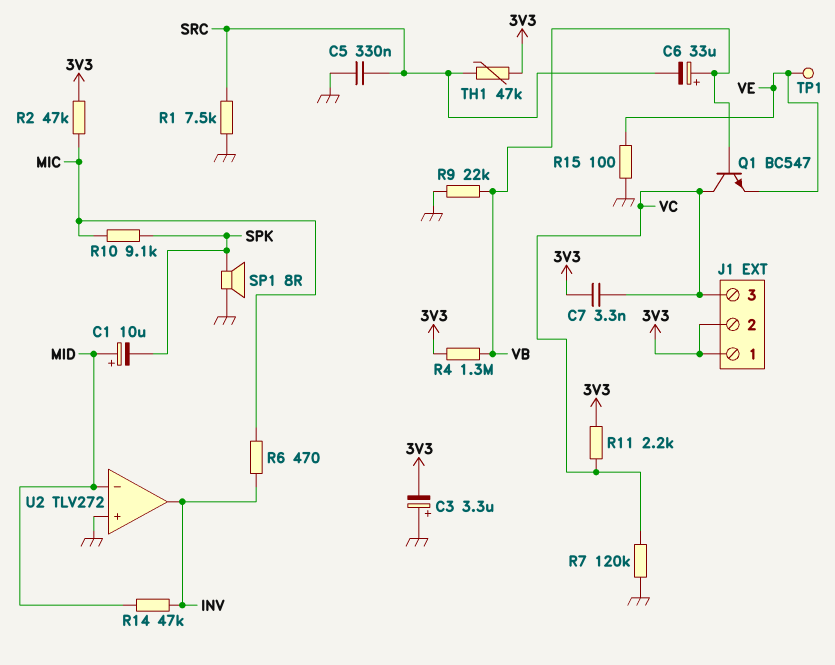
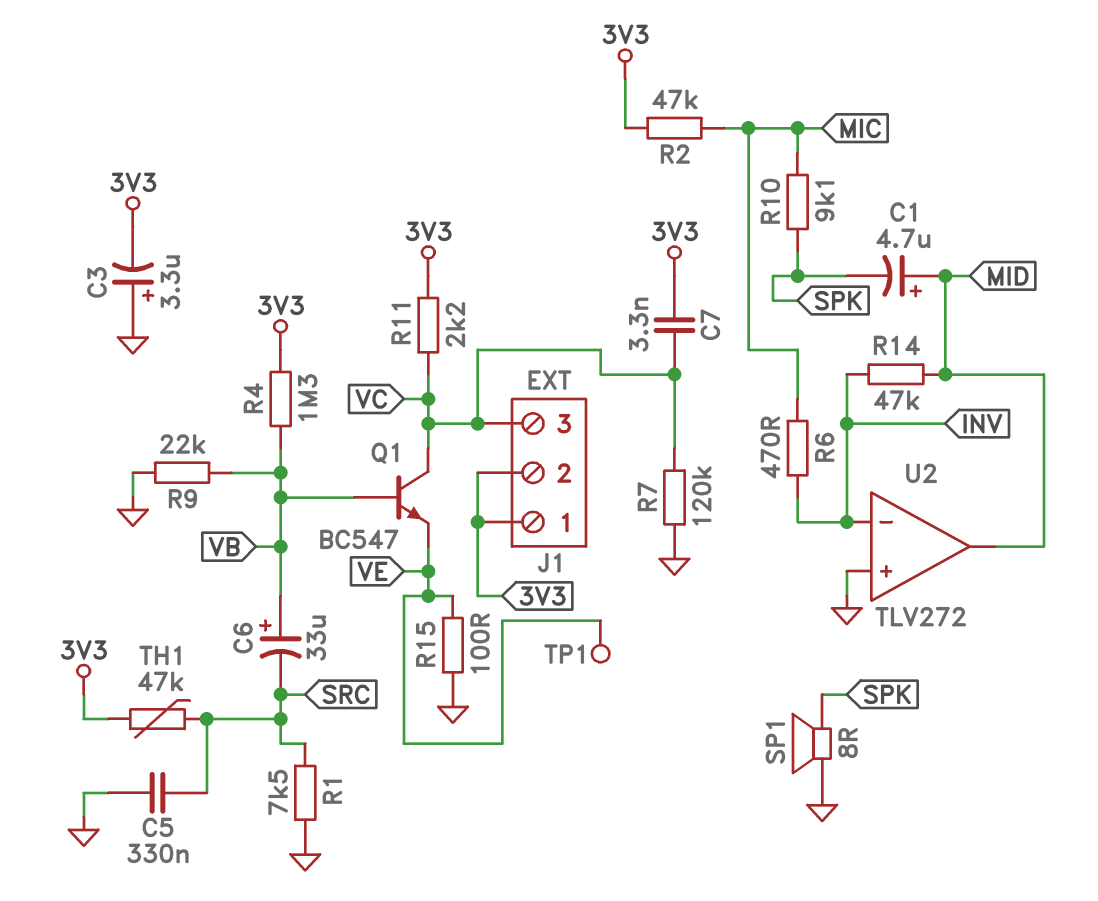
C1: 10uF (plus MID, minus SPK) -> 4.7uF (plus MID, minus SPK)
U2 pin in-: MID -> INV
U2 pin out: INV -> MID

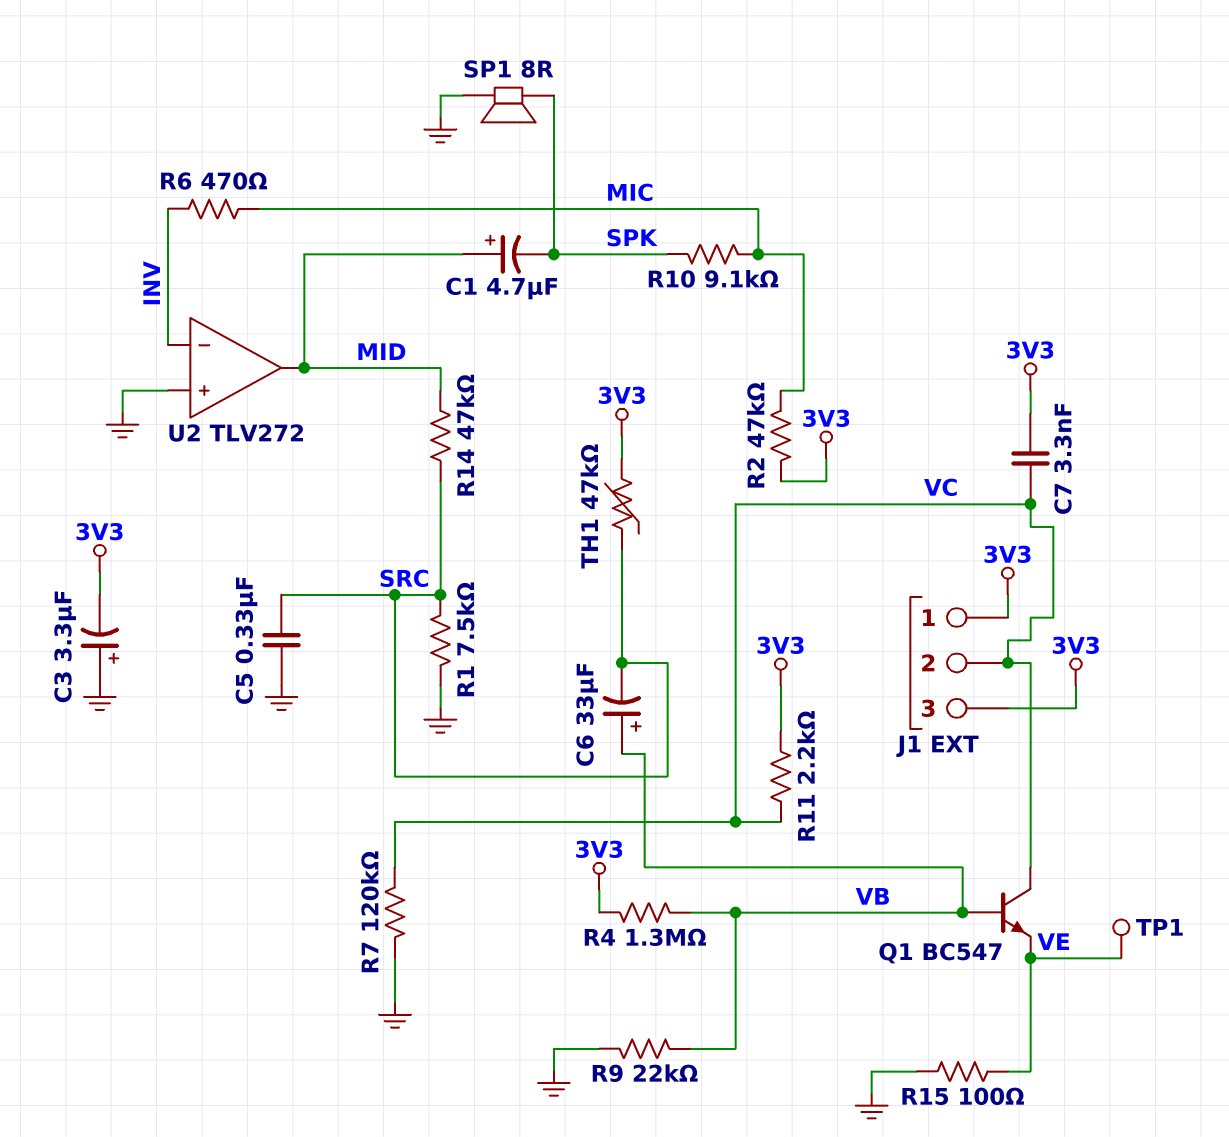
J1 pin 2: 3V3 -> VC
J1 pin 3: VC -> 3V3
R14: 47k (INV, MID) -> 47k (MID, SRC)

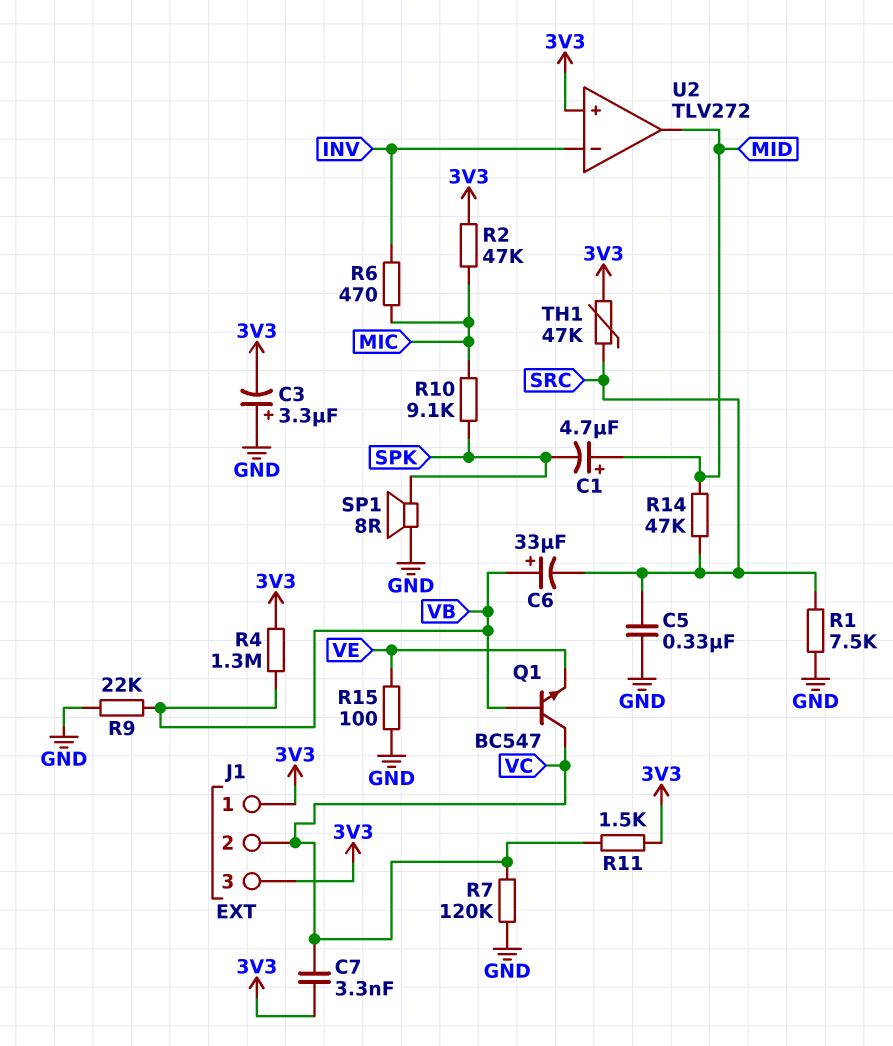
R11: 2.2k (3V3, VC) -> 1.5k (3V3, VC)
TP1: test point (VE) -> none
U2 pin in+: GND -> 3V3

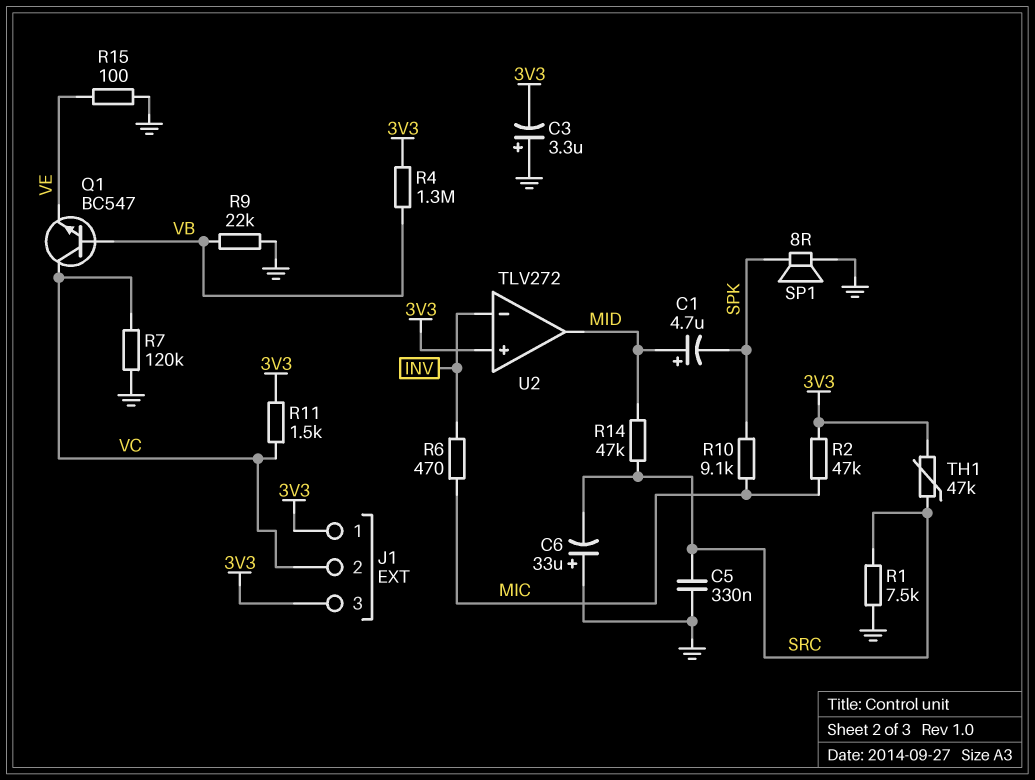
C6: 33uF (plus VB, minus SRC) -> 33uF (plus GND, minus SRC)
C7: 3.3nF (3V3, VC) -> none

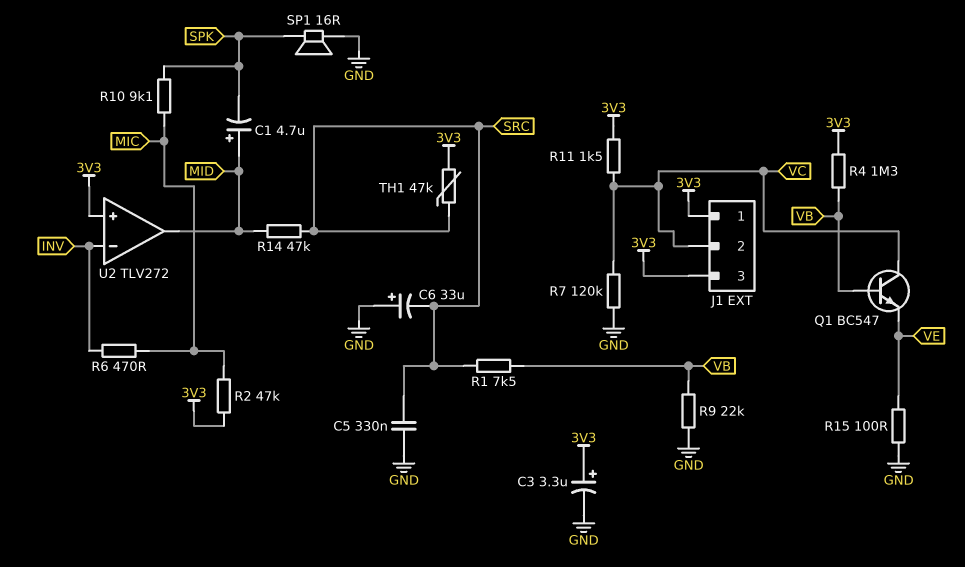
C3: 3.3uF (plus GND, minus 3V3) -> 3.3uF (plus 3V3, minus GND)
R1: 7.5k (GND, SRC) -> 7.5k (SRC, VB)
SP1: speaker 8R (GND, SPK) -> speaker 16R (GND, SPK)

